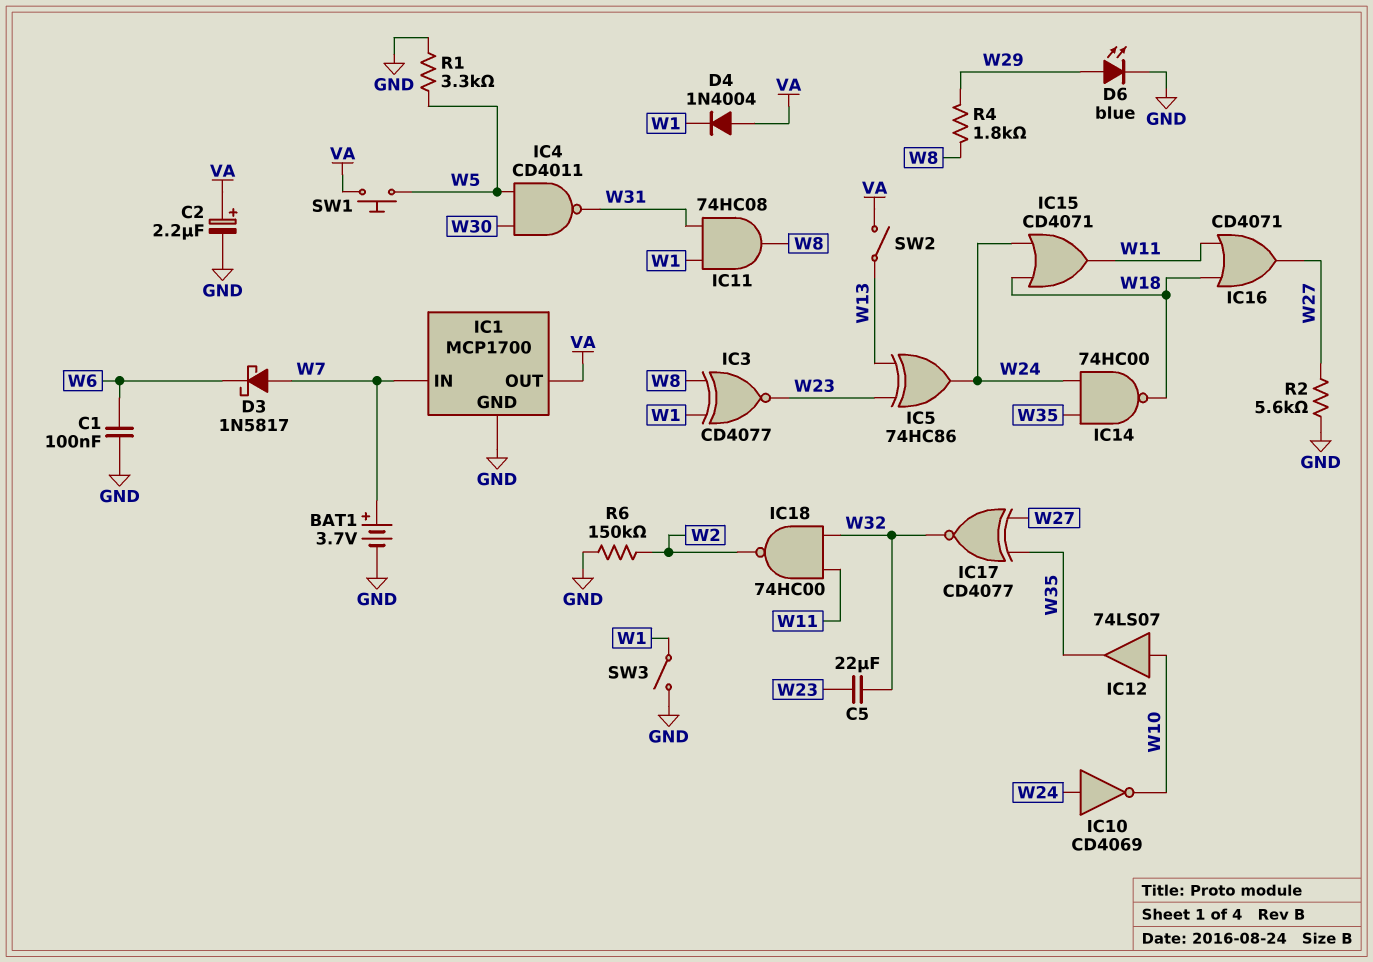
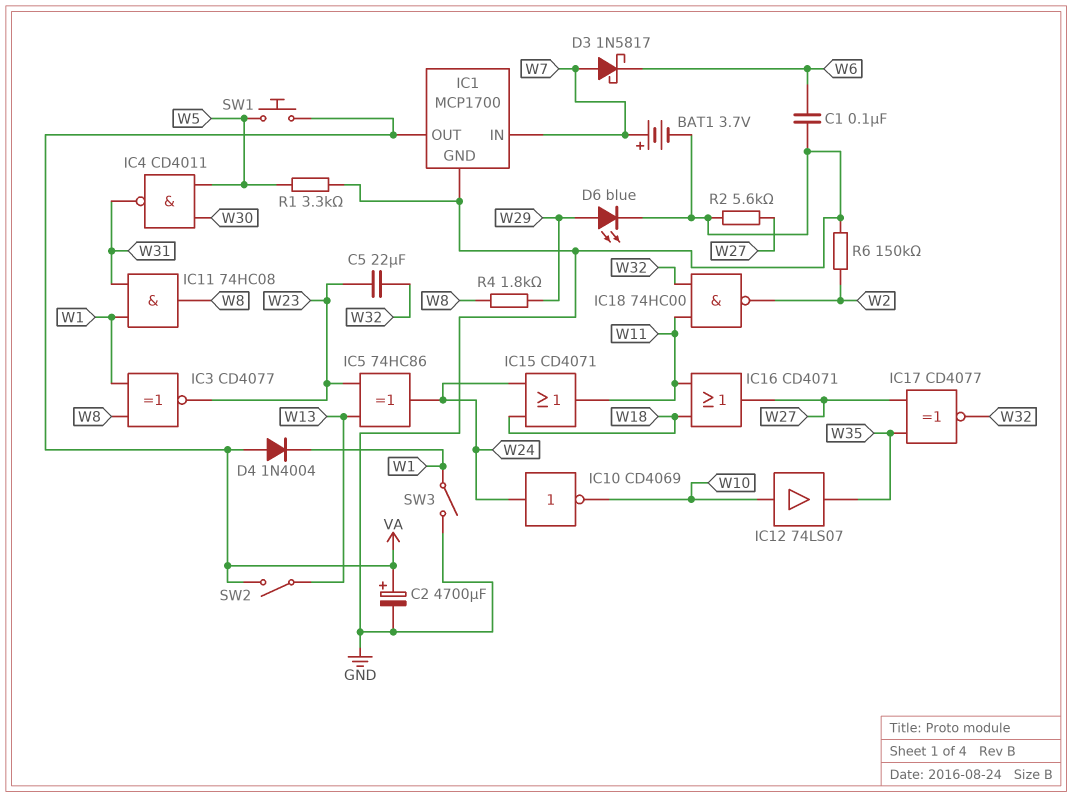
C2: 2.2uF (plus VA, minus GND) -> 4700uF (plus VA, minus GND)
IC14: NAND 74HC00 (in W24, in W35, out W18) -> none

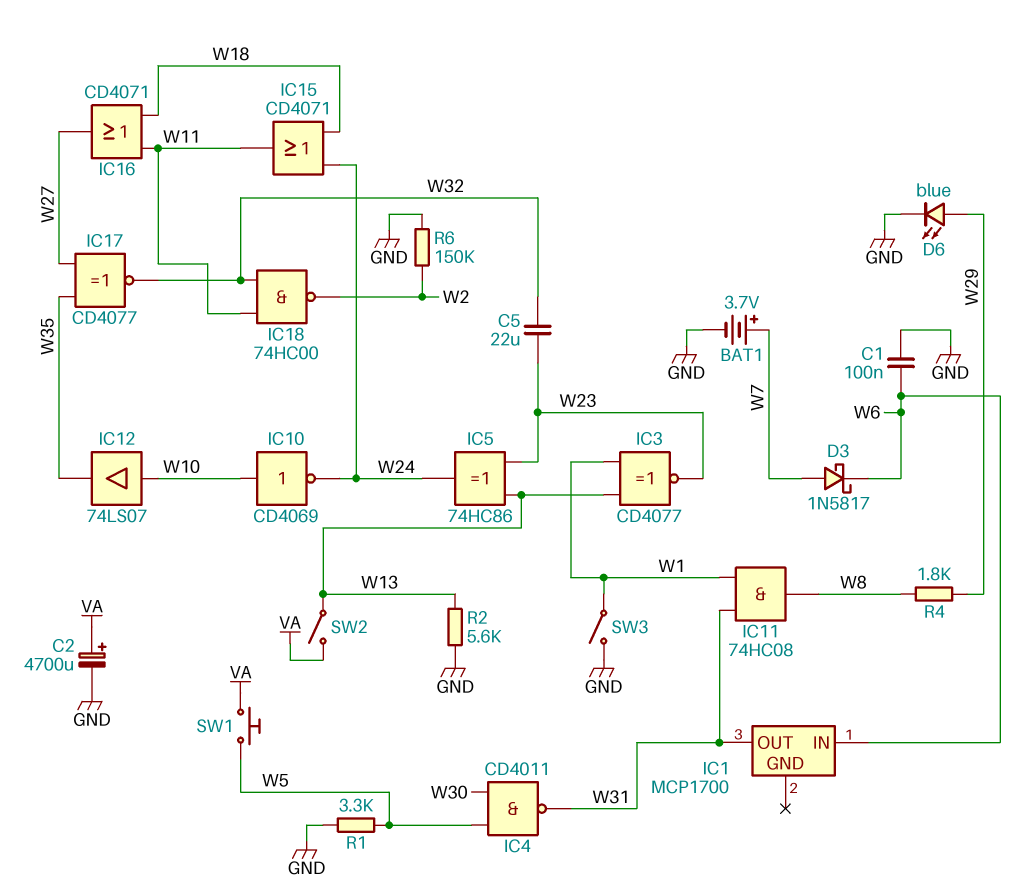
D4: diode 1N4004 (A VA, K W1) -> none
IC1 pin GND: GND -> none
IC1 pin IN: W7 -> W6
IC1 pin OUT: VA -> W31
IC3: XNOR CD4077 (in W1, in W8, out W23) -> XNOR CD4077 (in W1, in W13, out W23)
IC10: NOT CD4069 (in W24, out W10) -> NOT CD4069 (in W10, out W24)
R2: 5.6k (GND, W27) -> 5.6k (GND, W13)

